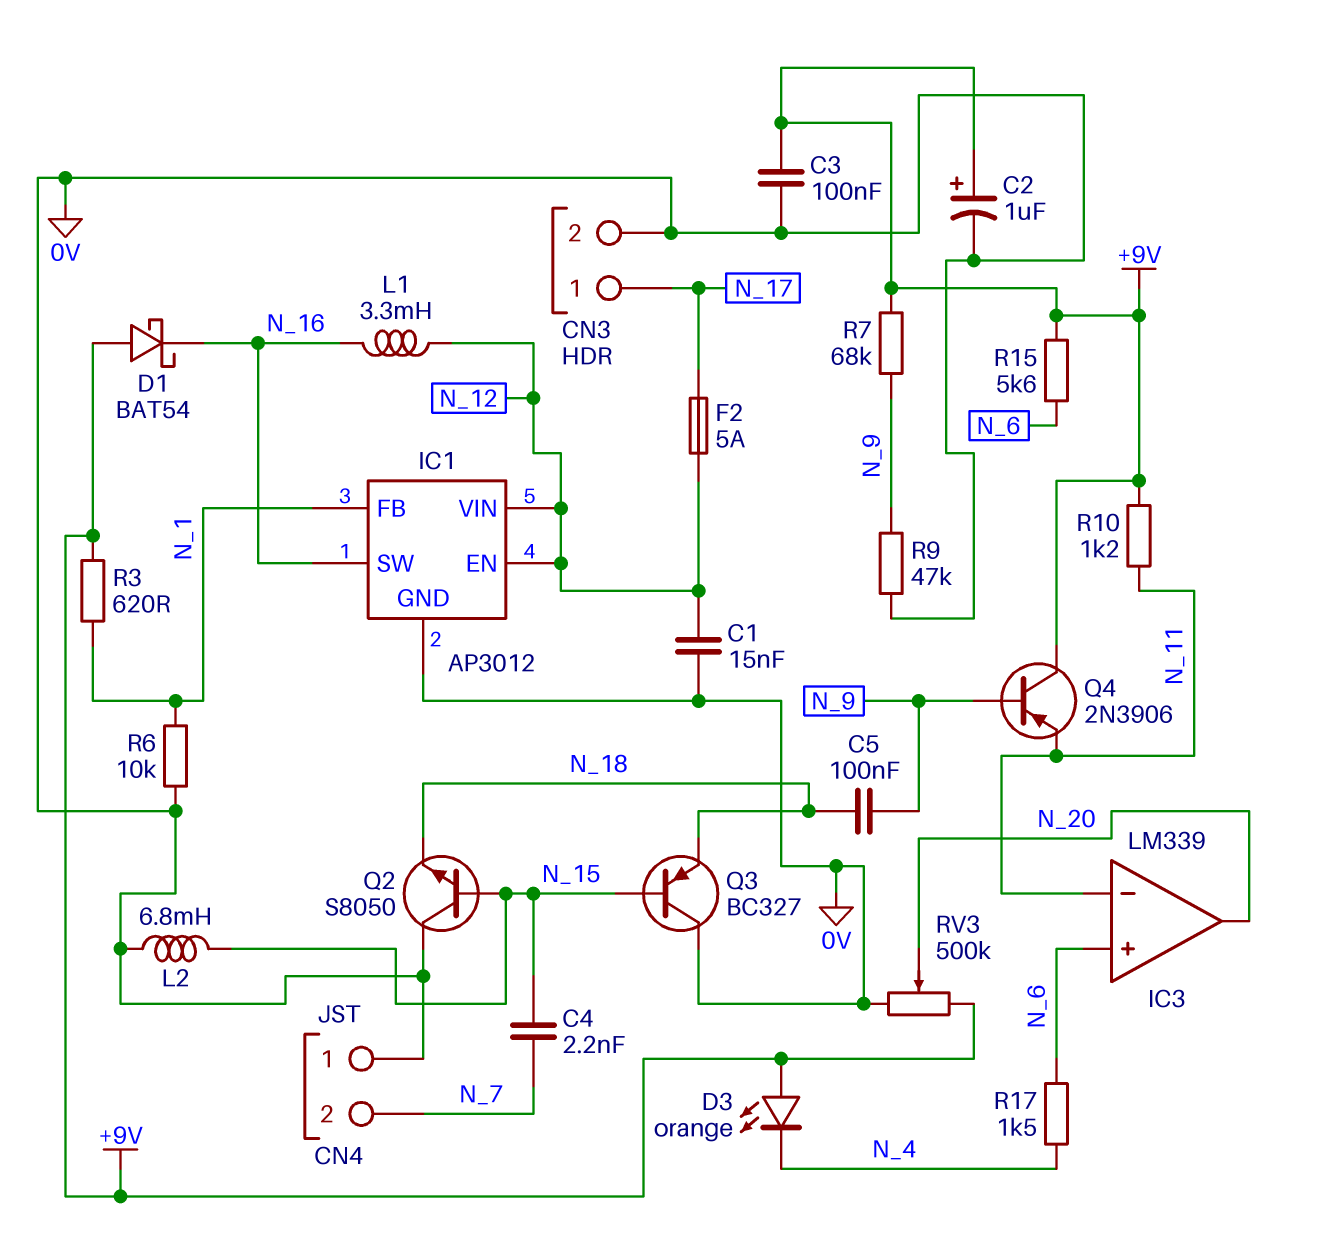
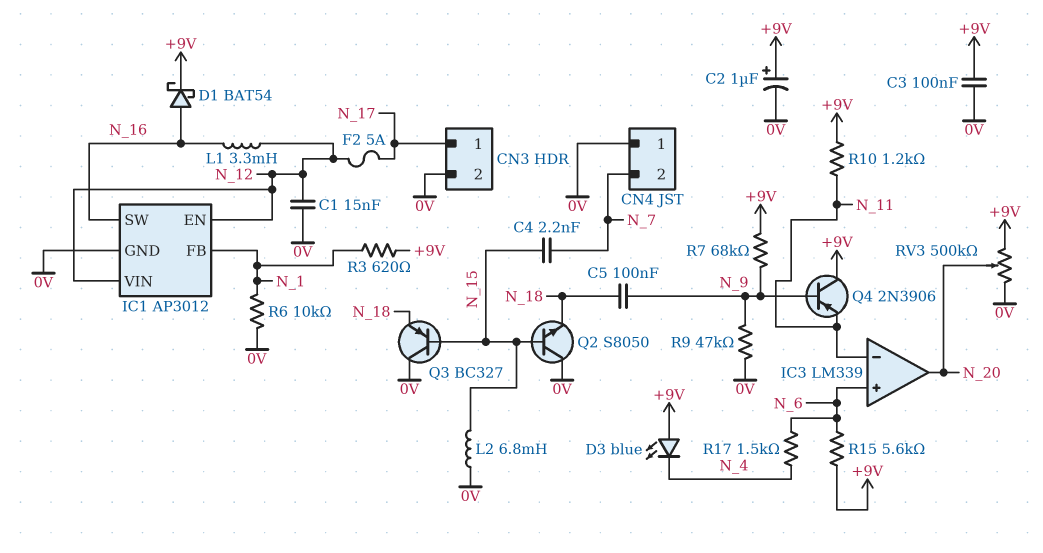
D1: schottky BAT54 (A +9V, K N_16) -> schottky BAT54 (A N_16, K +9V)
D3: LED orange (A +9V, K N_4) -> LED blue (A +9V, K N_4)

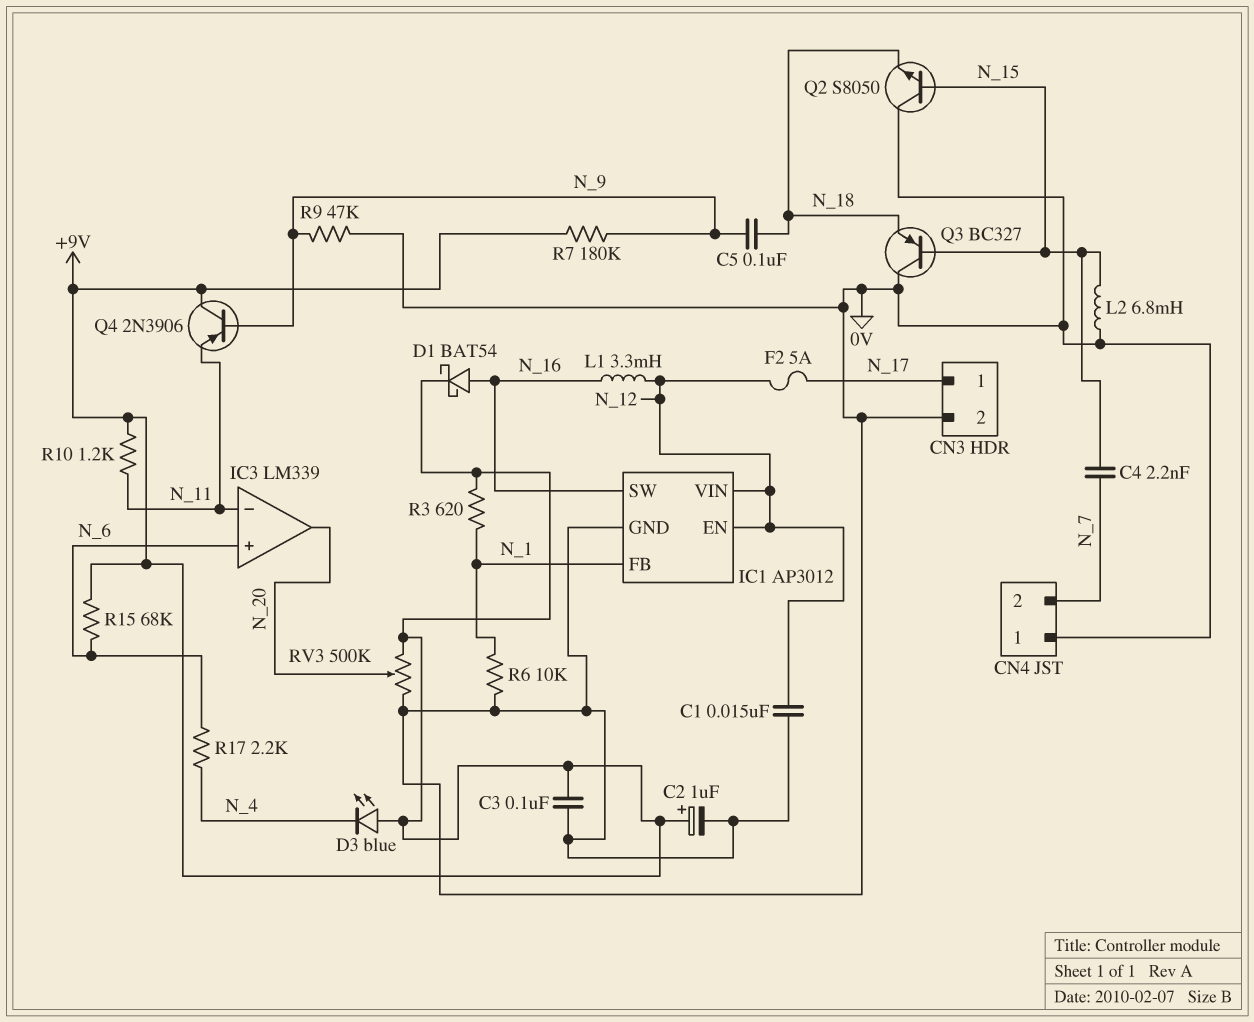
R7: 68k (+9V, N_9) -> 180k (+9V, N_9)
R15: 5.6k (+9V, N_6) -> 68k (+9V, N_6)
R17: 1.5k (N_4, N_6) -> 2.2k (N_4, N_6)

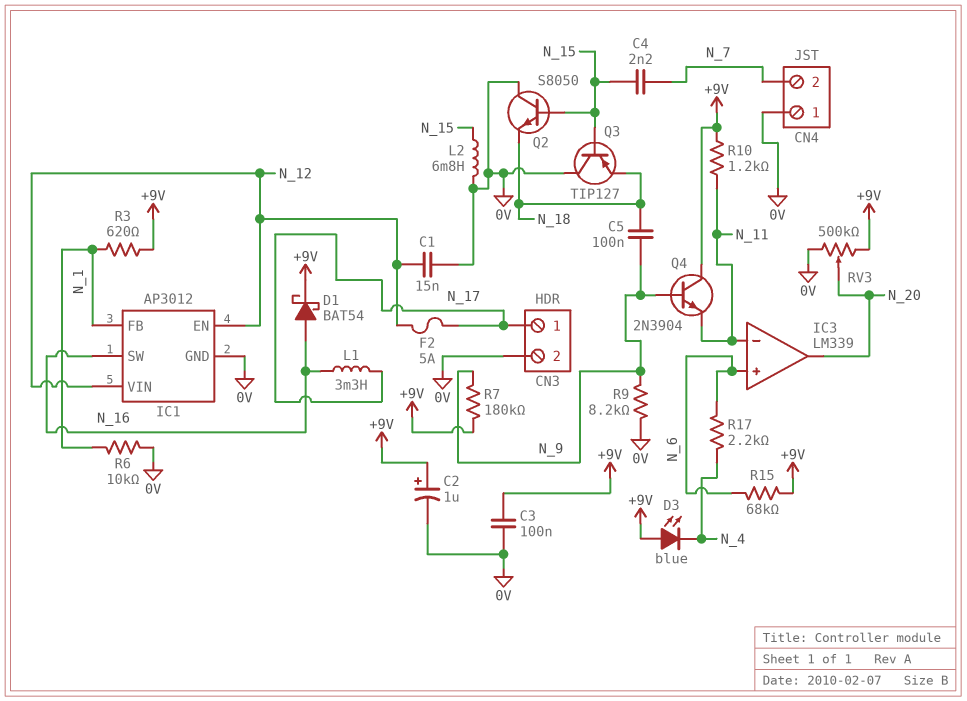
L1: 3.3mH (N_12, N_16) -> 3.3mH (N_16, N_17)
Q3: PNP BC327 (B N_15, C 0V, E N_18) -> PNP TIP127 (B N_15, C 0V, E N_18)
Q4: PNP 2N3906 (B N_9, C +9V, E N_11) -> NPN 2N3904 (B N_9, C +9V, E N_11)
R9: 47k (0V, N_9) -> 8.2k (0V, N_9)

